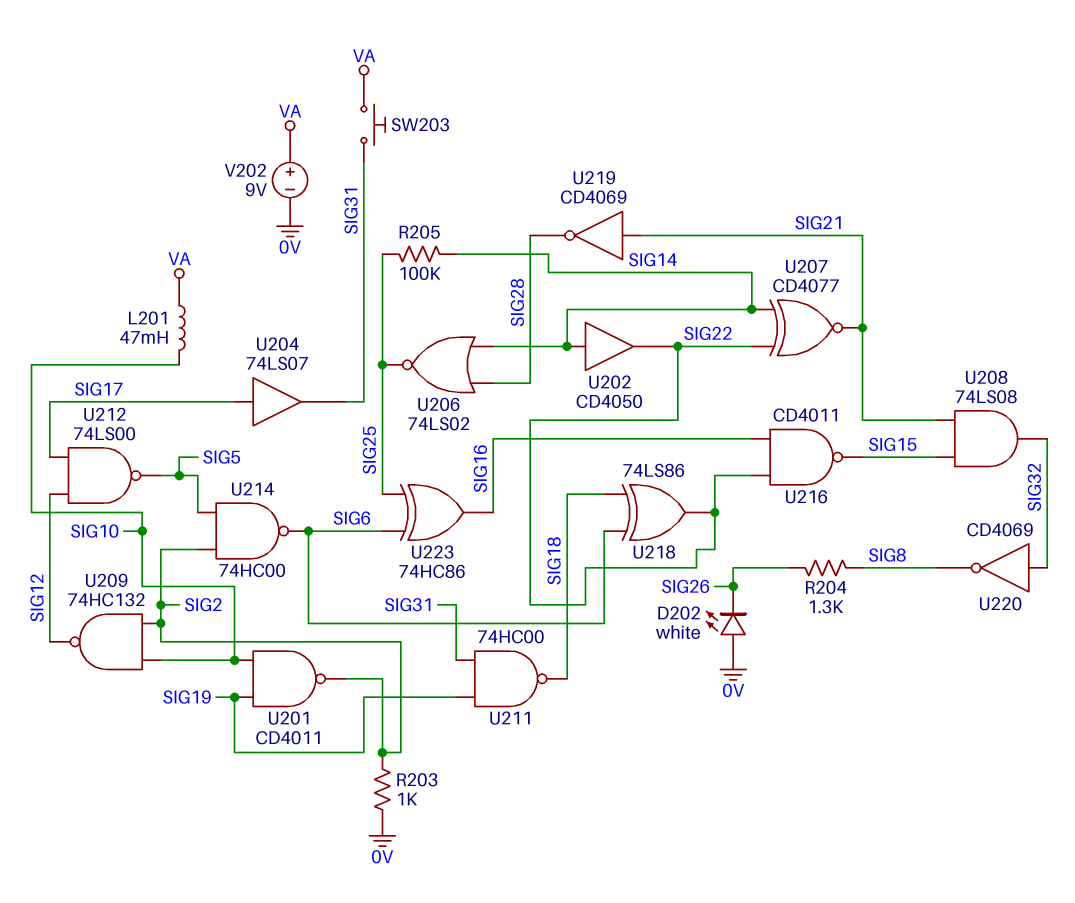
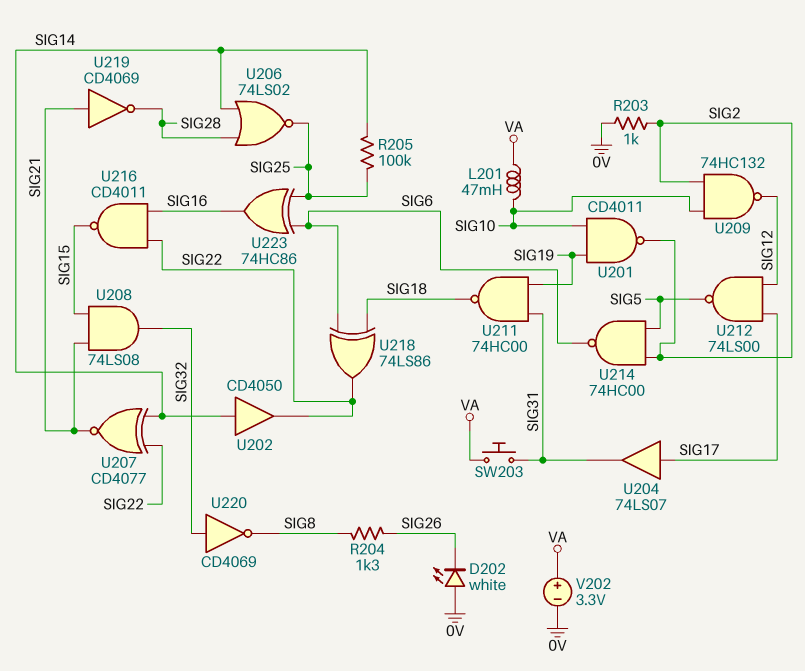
V202: 9V (plus VA, minus 0V) -> 3.3V (plus VA, minus 0V)

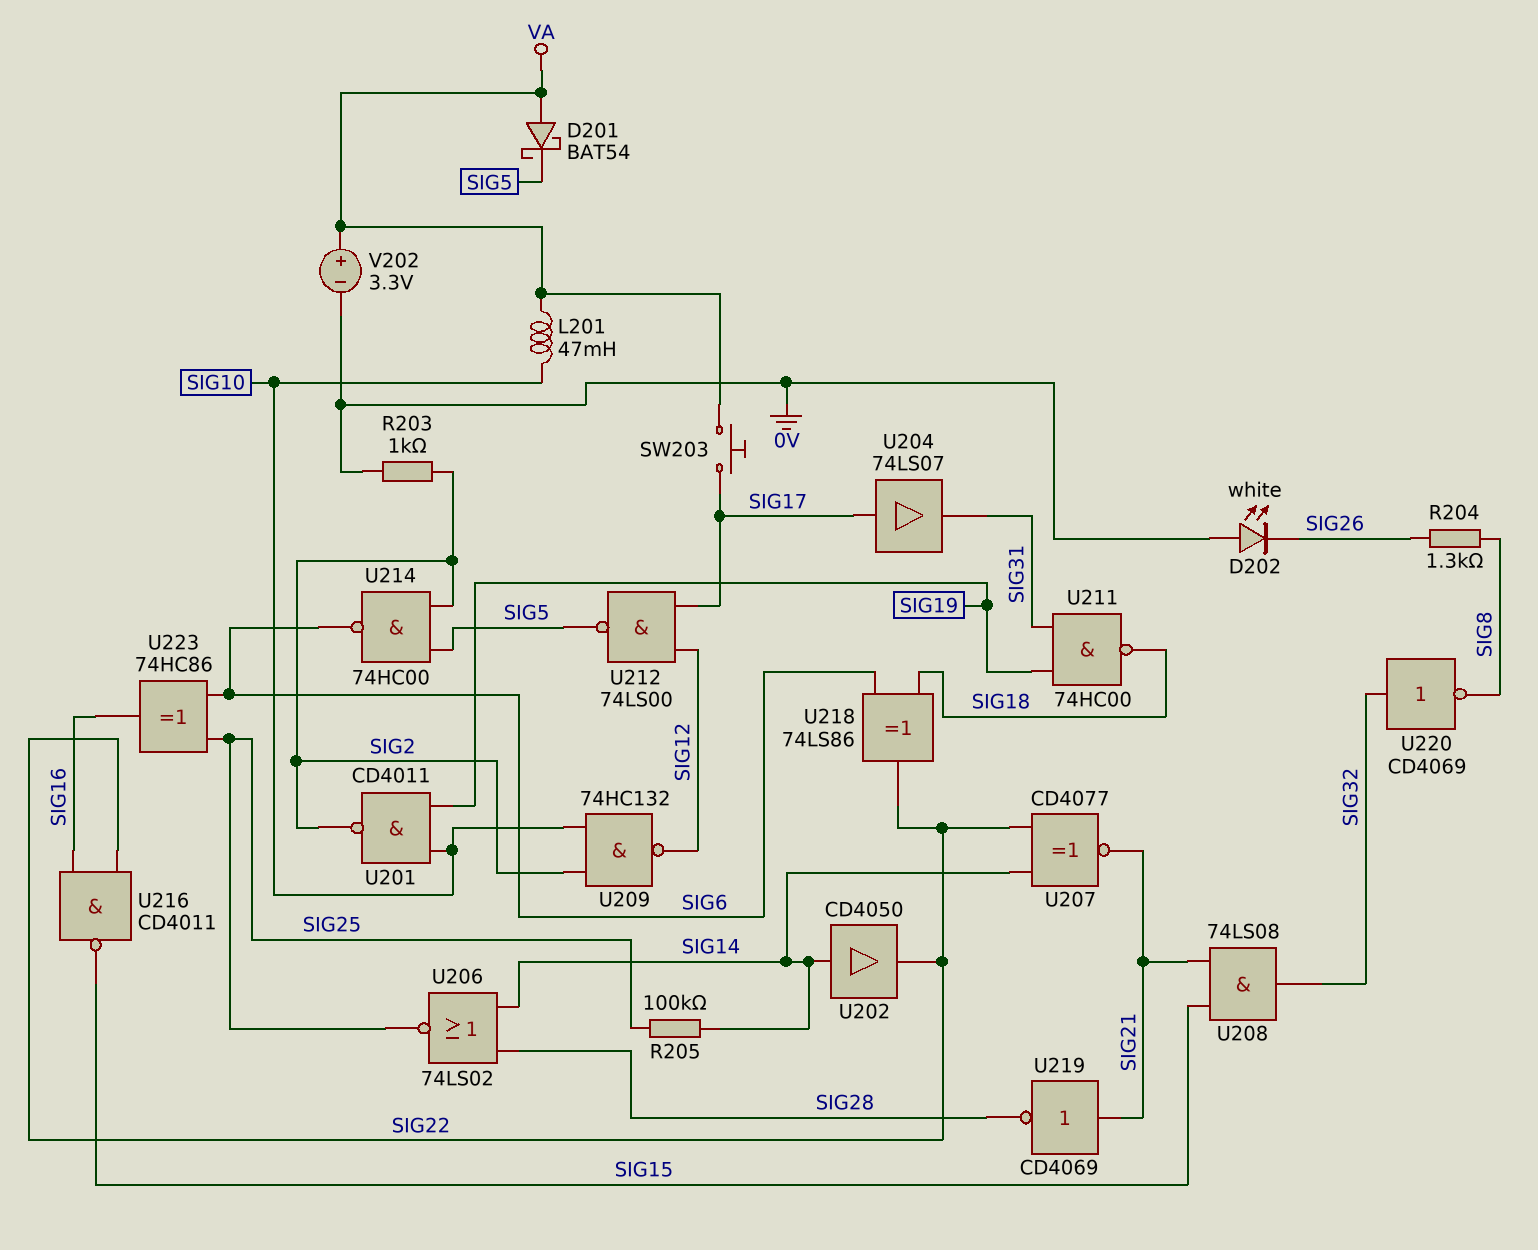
D201: none -> schottky BAT54 (A VA, K SIG5)
SW203: button (SIG31, VA) -> button (SIG17, VA)

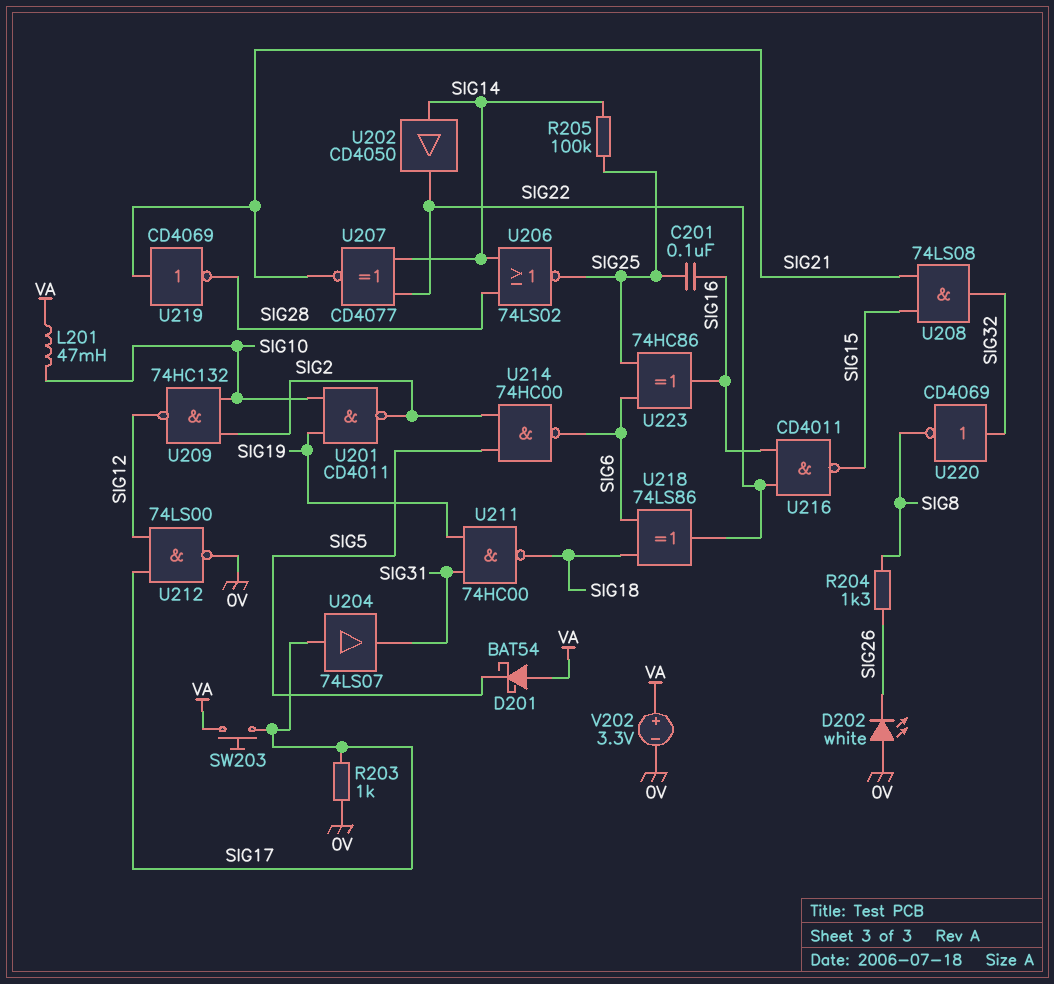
C201: none -> 100nF (SIG16, SIG25)
R203: 1k (0V, SIG2) -> 1k (0V, SIG17)
U212: NAND 74LS00 (in SIG12, in SIG17, out SIG5) -> NAND 74LS00 (in SIG12, in SIG17, out 0V)

